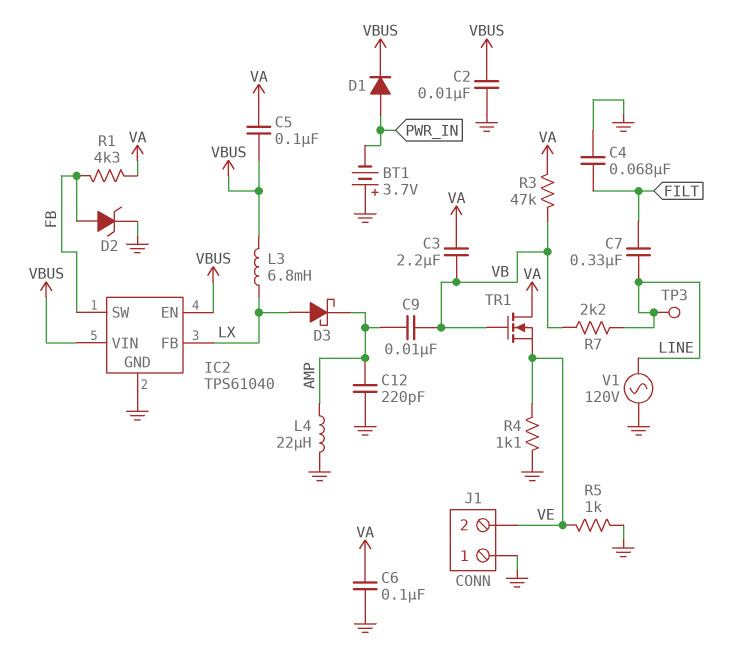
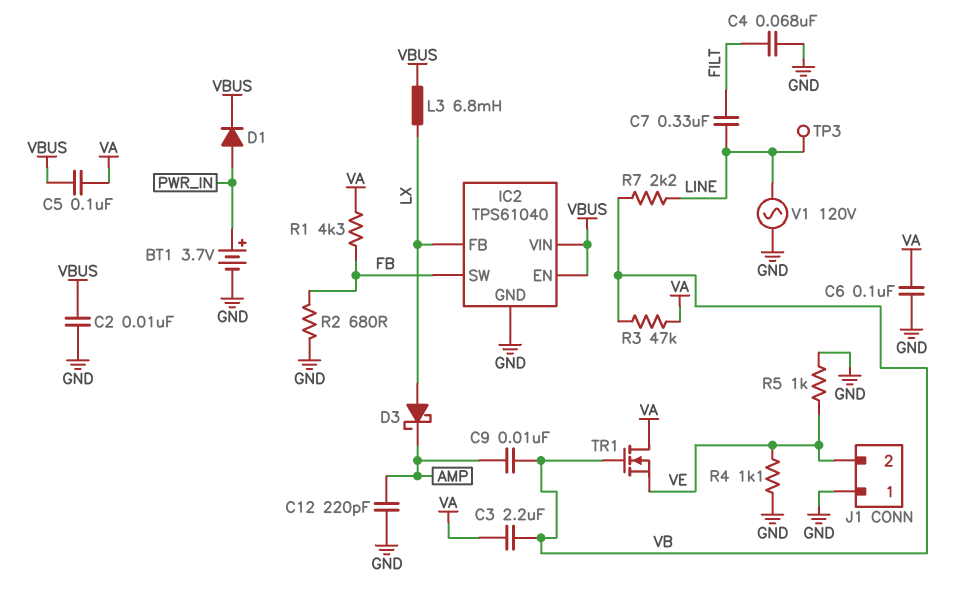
BT1: 3.7V (plus GND, minus PWR_IN) -> 3.7V (plus PWR_IN, minus GND)
D2: zener (A FB, K GND) -> none
L4: 22uH (AMP, GND) -> none
R2: none -> 680 (FB, GND)

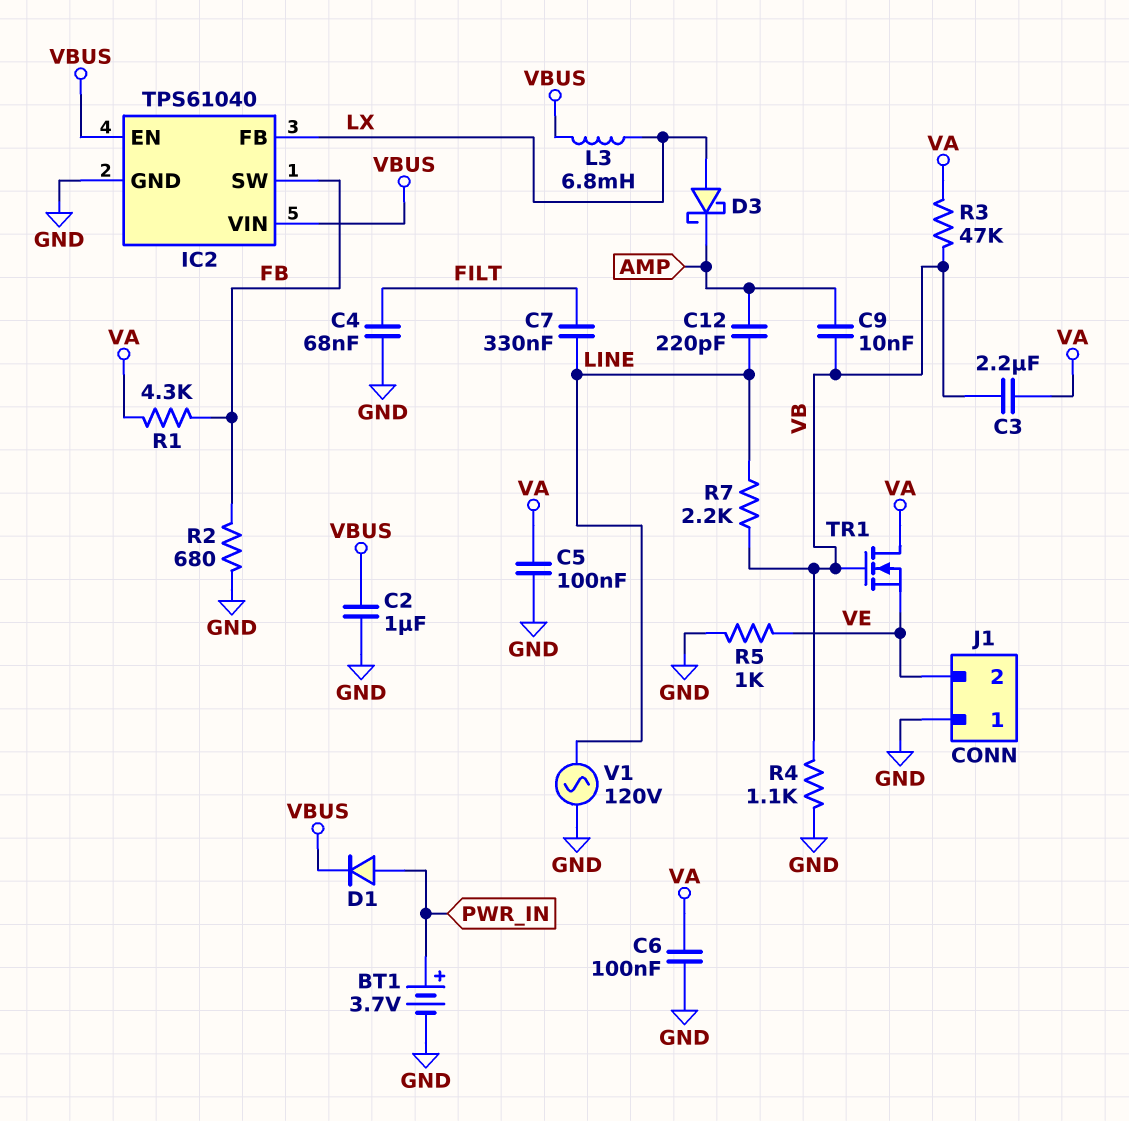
C2: 10nF (GND, VBUS) -> 1uF (GND, VBUS)
C5: 100nF (VA, VBUS) -> 100nF (GND, VA)
C12: 220pF (AMP, GND) -> 220pF (AMP, LINE)
R4: 1.1k (GND, VE) -> 1.1k (GND, VB)
TP3: test point (LINE) -> none

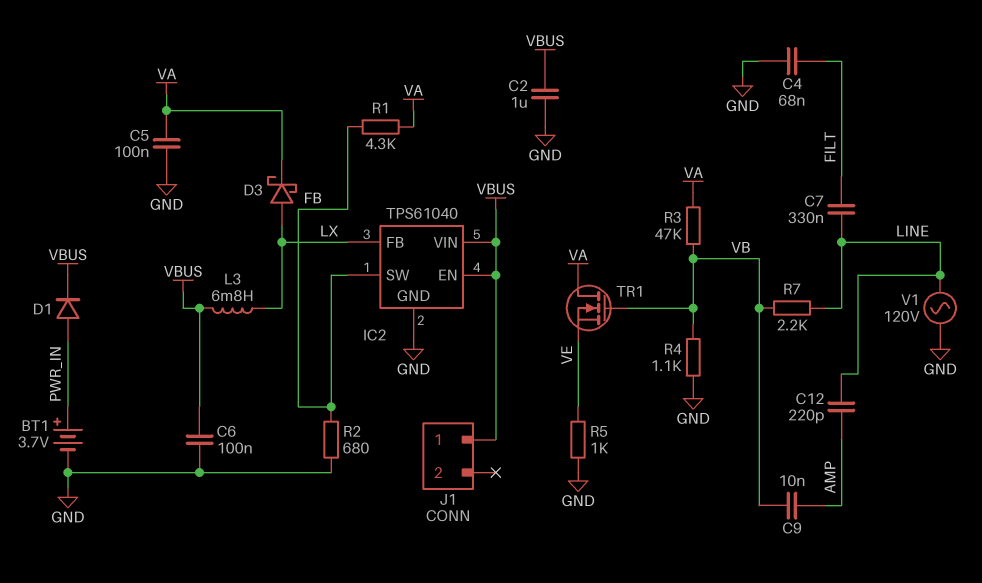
C3: 2.2uF (VA, VB) -> none
C6: 100nF (GND, VA) -> 100nF (GND, VBUS)
D3: schottky (A LX, K AMP) -> schottky (A LX, K VA)
J1 pin 1: GND -> VBUS
J1 pin 2: VE -> none

